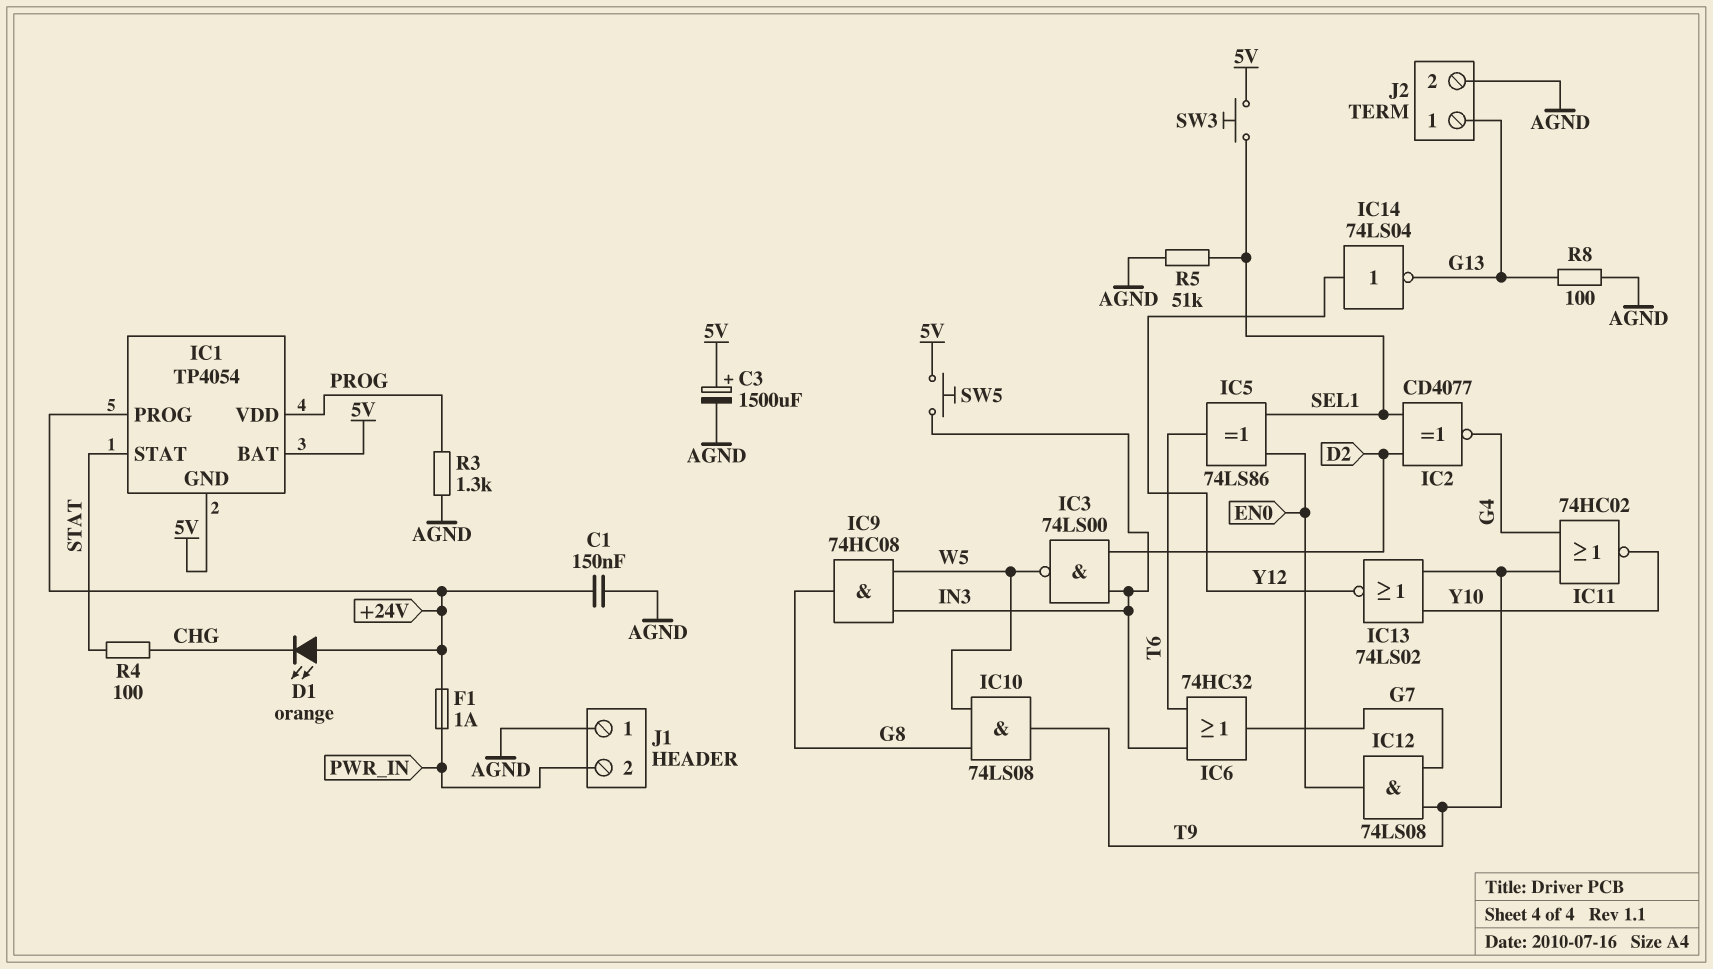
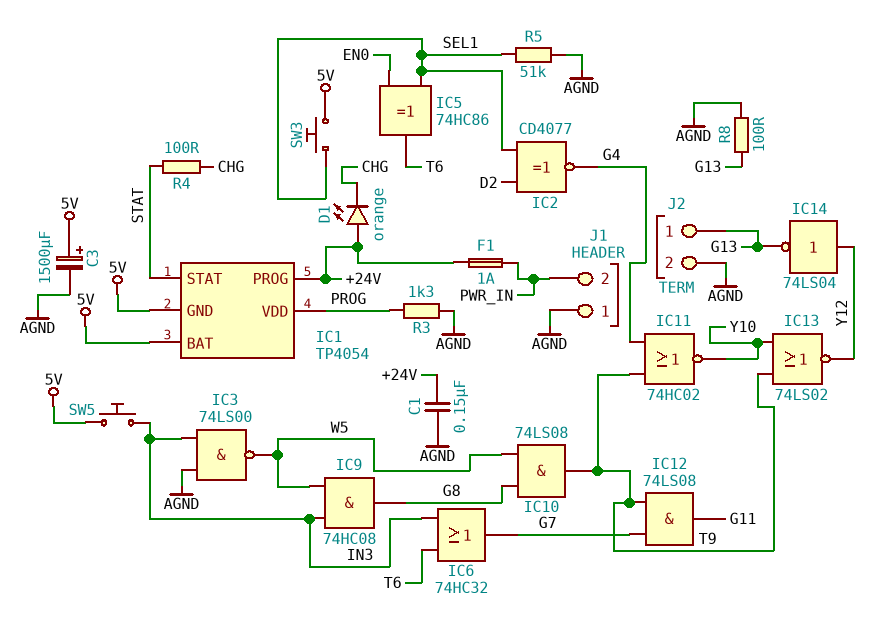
IC3: NAND 74LS00 (in D2, in IN3, out W5) -> NAND 74LS00 (in AGND, in IN3, out W5)
IC5: XOR 74LS86 (in EN0, in SEL1, out T6) -> XOR 74HC86 (in EN0, in SEL1, out T6)
IC12: AND 74LS08 (in G7, in T9, out EN0) -> AND 74LS08 (in G7, in T9, out G11)

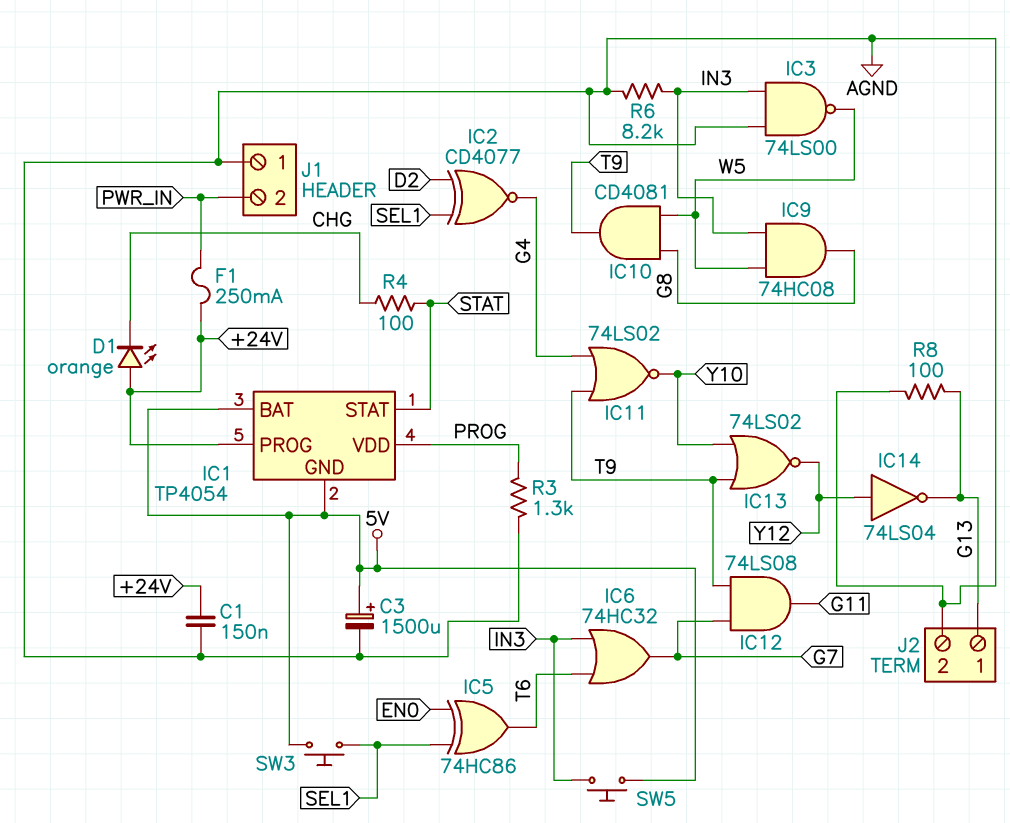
F1: 1A (+24V, PWR_IN) -> 250mA (+24V, PWR_IN)
IC10: AND 74LS08 (in G8, in W5, out T9) -> AND CD4081 (in G8, in W5, out T9)
IC11: NOR 74HC02 (in G4, in T9, out Y10) -> NOR 74LS02 (in G4, in T9, out Y10)
R5: 51k (AGND, SEL1) -> none
R6: none -> 8.2k (AGND, IN3)

